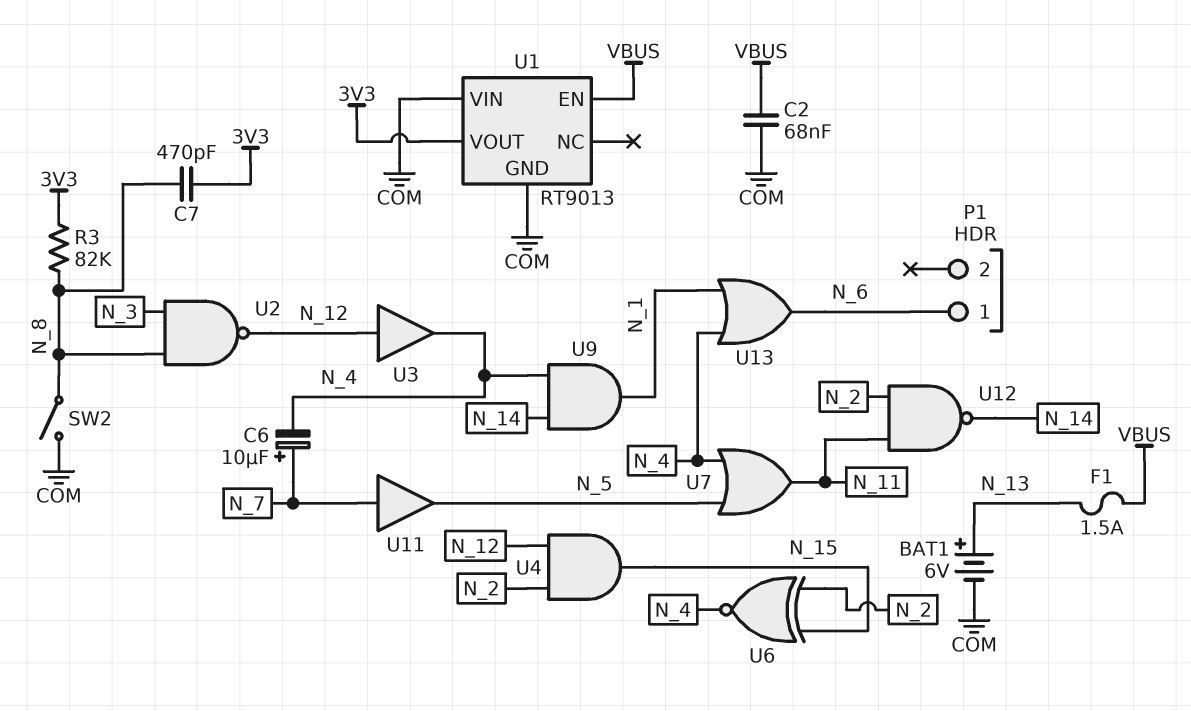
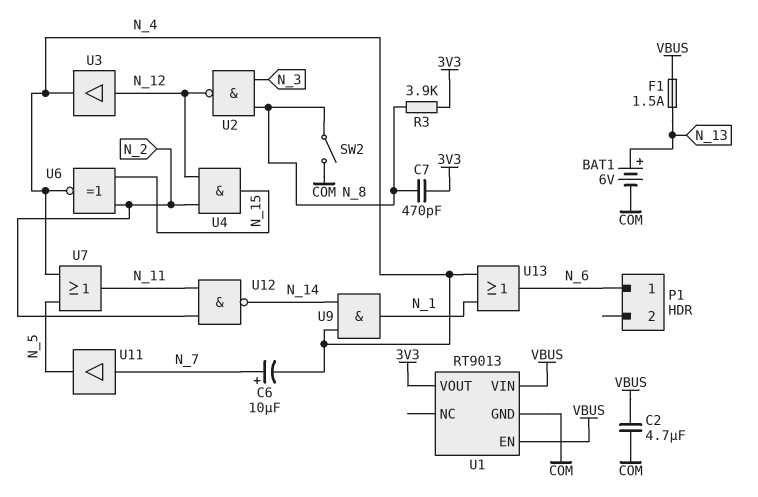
C2: 68nF (COM, VBUS) -> 4.7uF (COM, VBUS)
R3: 82k (3V3, N_8) -> 3.9k (3V3, N_8)
U1 pin VIN: COM -> VBUS

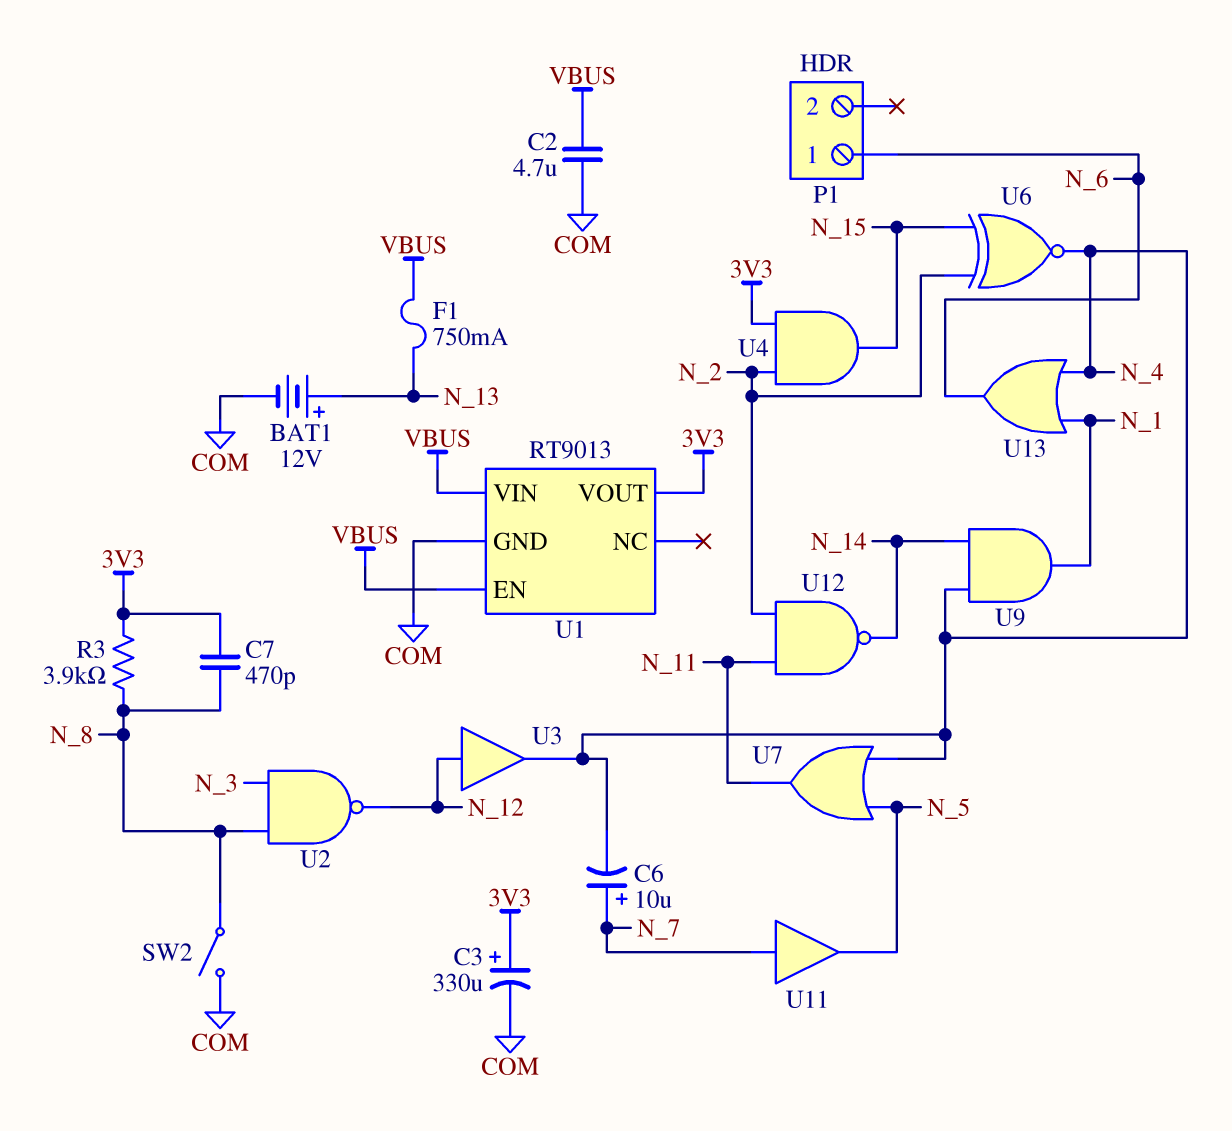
BAT1: 6V (plus N_13, minus COM) -> 12V (plus N_13, minus COM)
C3: none -> 330uF (plus 3V3, minus COM)
F1: 1.5A (N_13, VBUS) -> 750mA (N_13, VBUS)
U4: AND (in N_2, in N_12, out N_15) -> AND (in 3V3, in N_2, out N_15)

